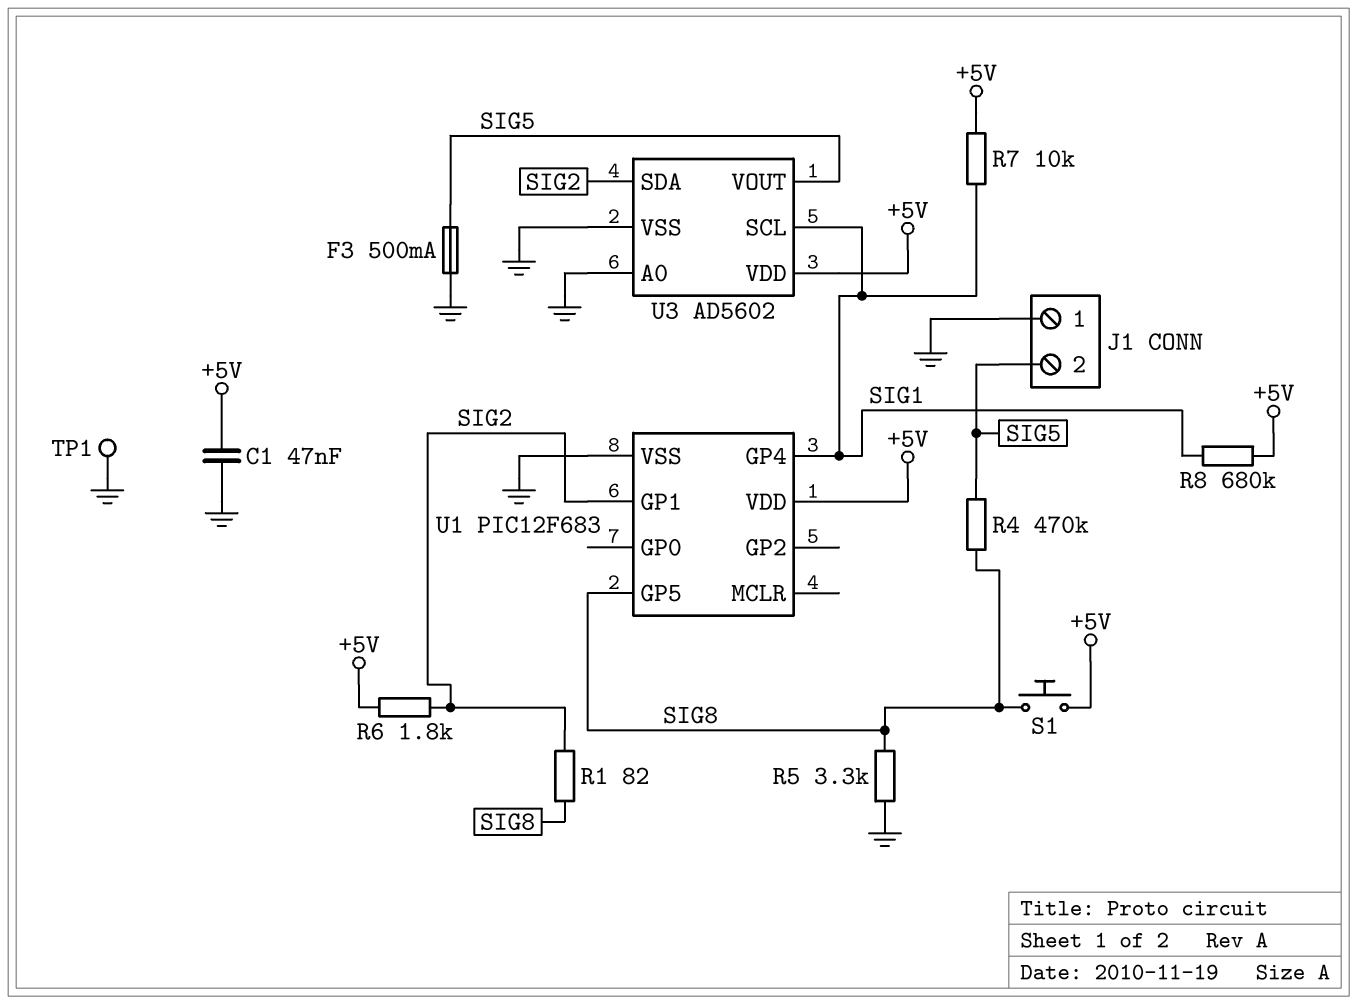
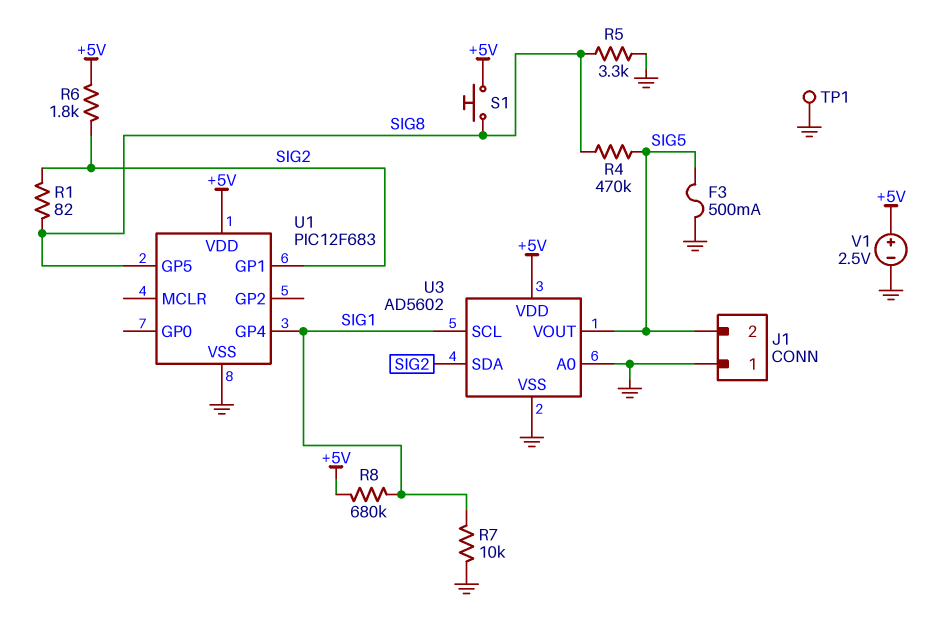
C1: 47nF (+5V, GND) -> none
R7: 10k (+5V, SIG1) -> 10k (GND, SIG1)
V1: none -> 2.5V (plus +5V, minus GND)

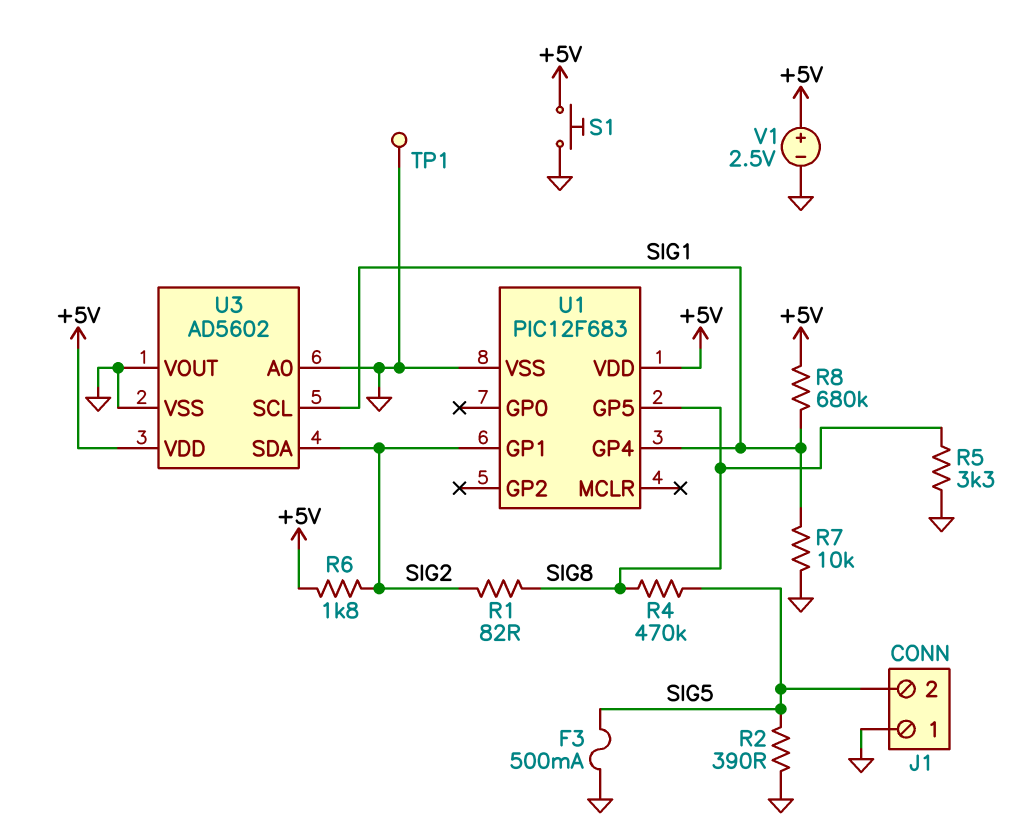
R2: none -> 390 (GND, SIG5)
S1: button (+5V, SIG8) -> button (+5V, GND)
U3 pin VOUT: SIG5 -> GND

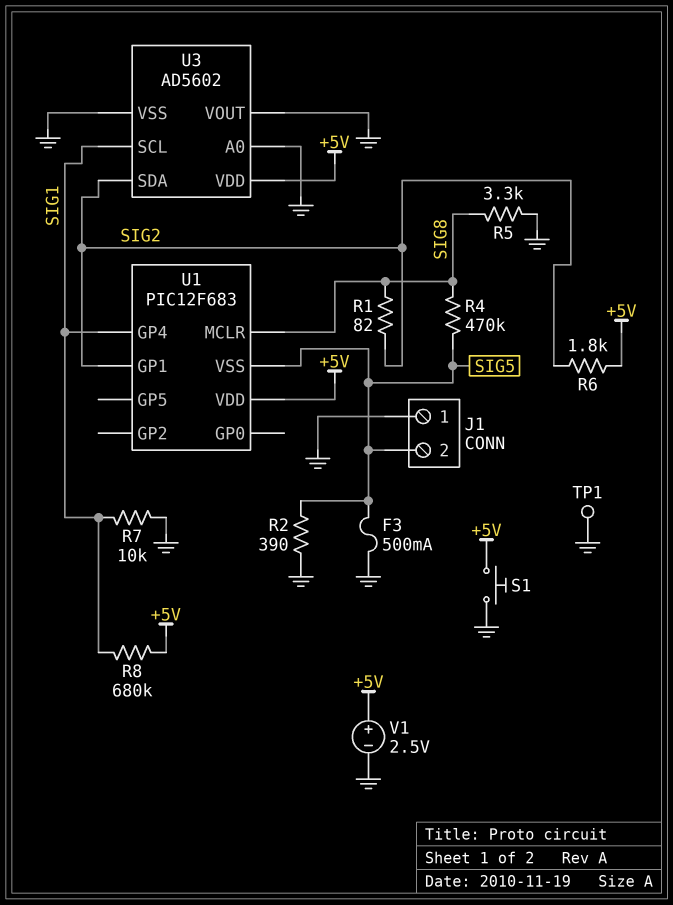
U1 pin GP5: SIG8 -> none
U1 pin MCLR: none -> SIG8
U1 pin VSS: GND -> SIG5

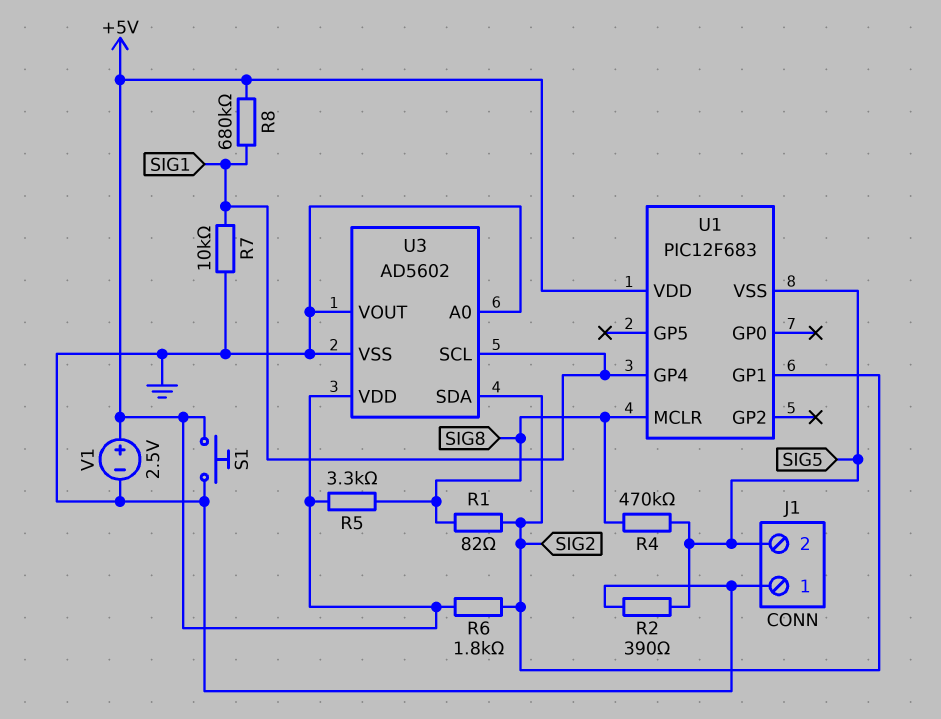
F3: 500mA (GND, SIG5) -> none
R5: 3.3k (GND, SIG8) -> 3.3k (+5V, SIG8)
TP1: test point (GND) -> none

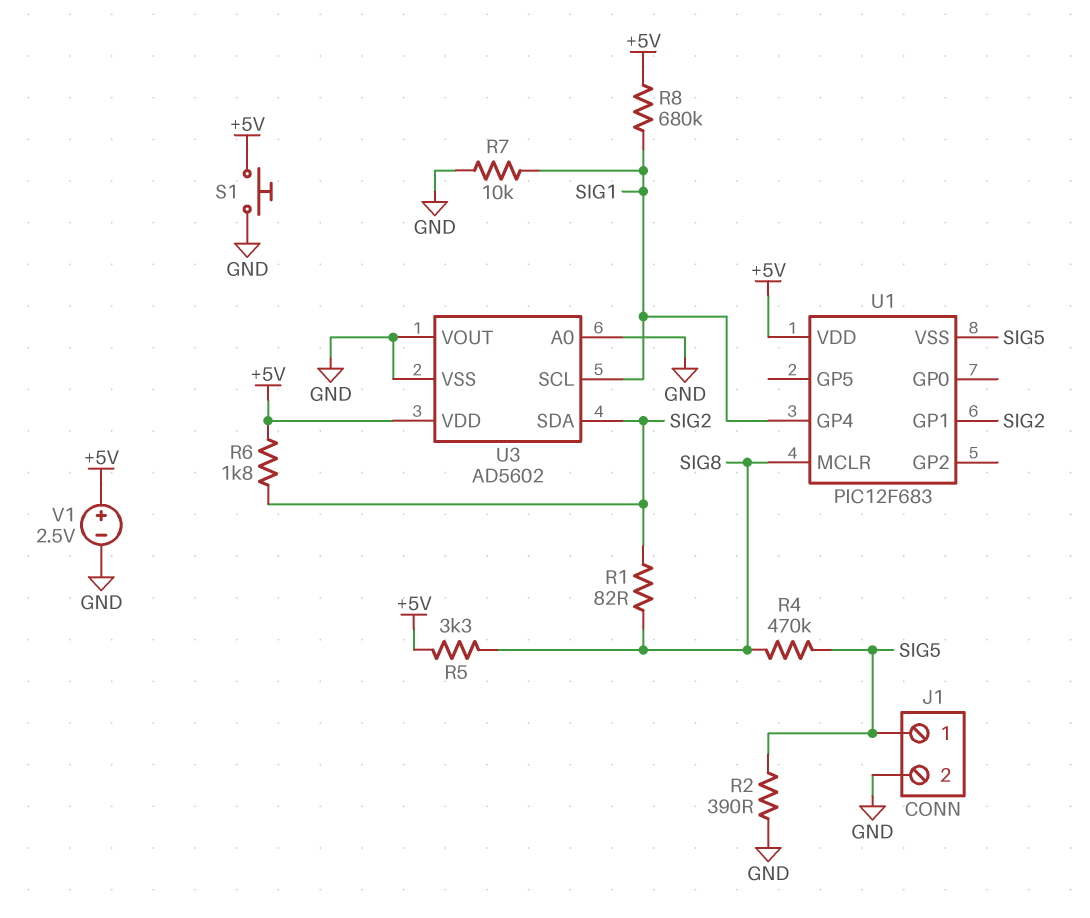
J1 pin 1: GND -> SIG5
J1 pin 2: SIG5 -> GND

